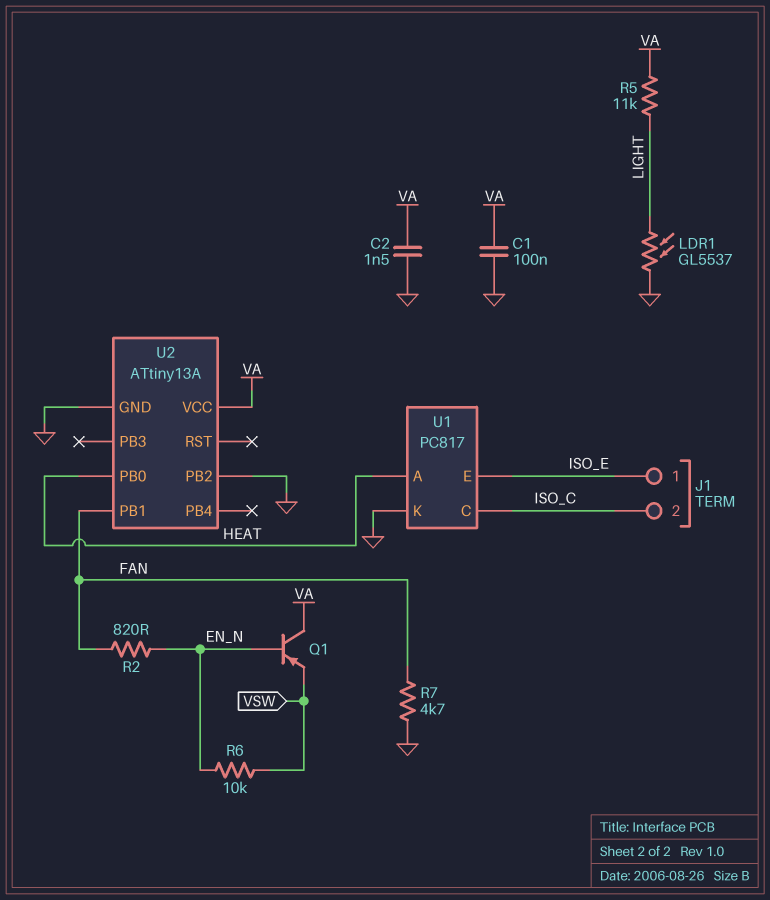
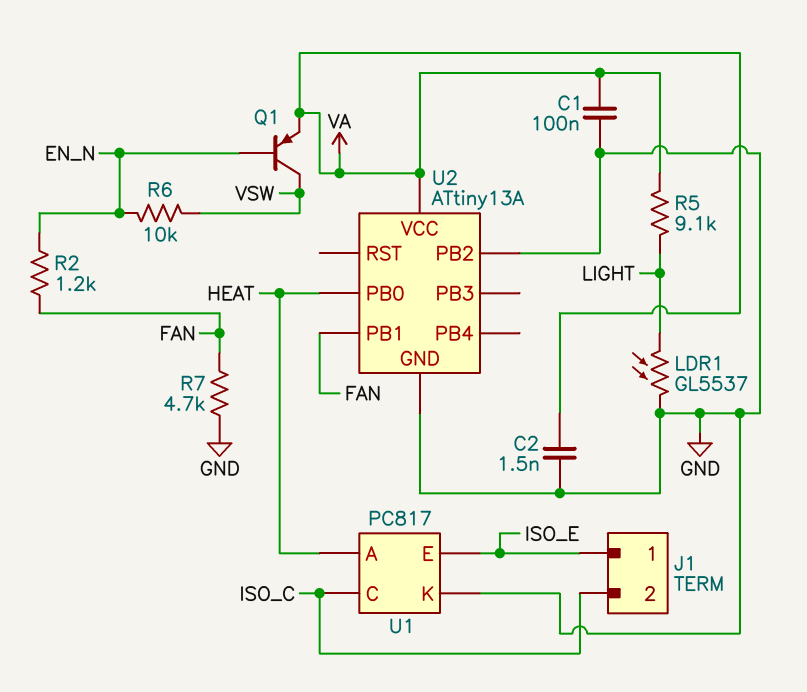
Q1: PNP (B EN_N, C VA, E VSW) -> PNP (B EN_N, C VSW, E VA)
R2: 820 (EN_N, FAN) -> 1.2k (EN_N, FAN)
R5: 11k (LIGHT, VA) -> 9.1k (LIGHT, VA)

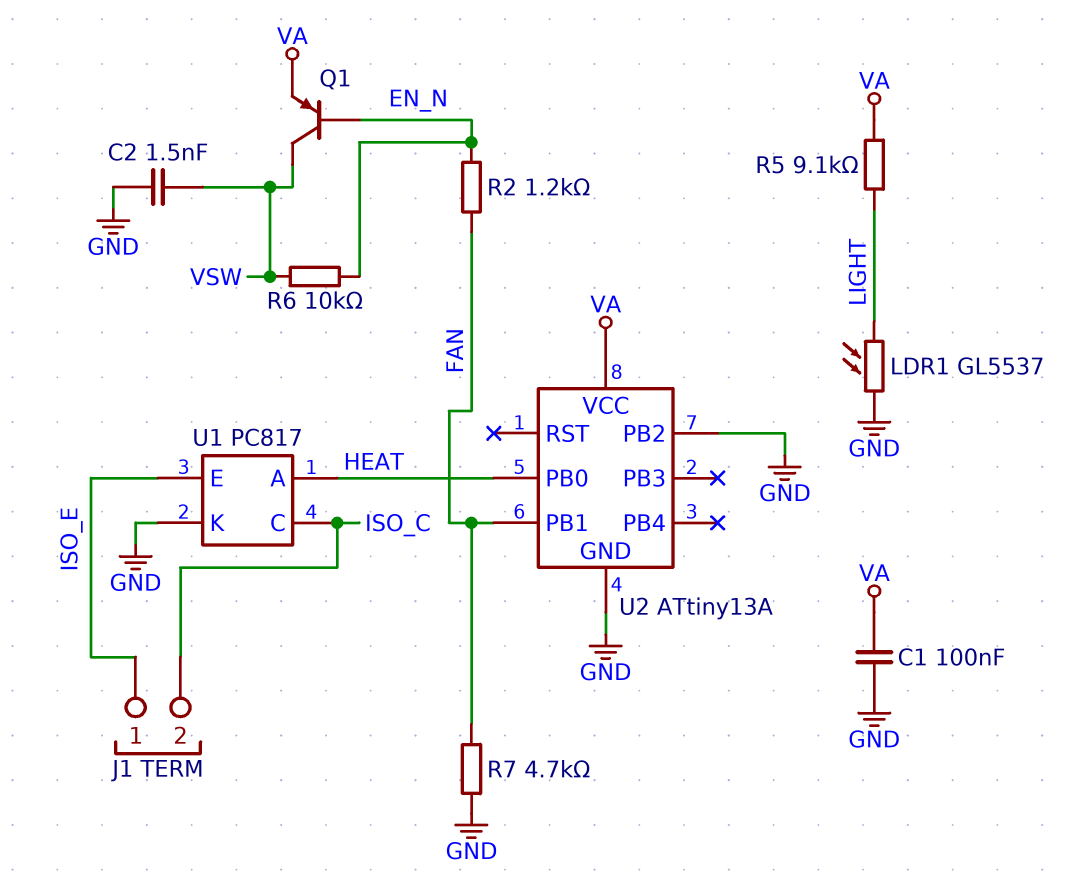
C2: 1.5nF (GND, VA) -> 1.5nF (GND, VSW)

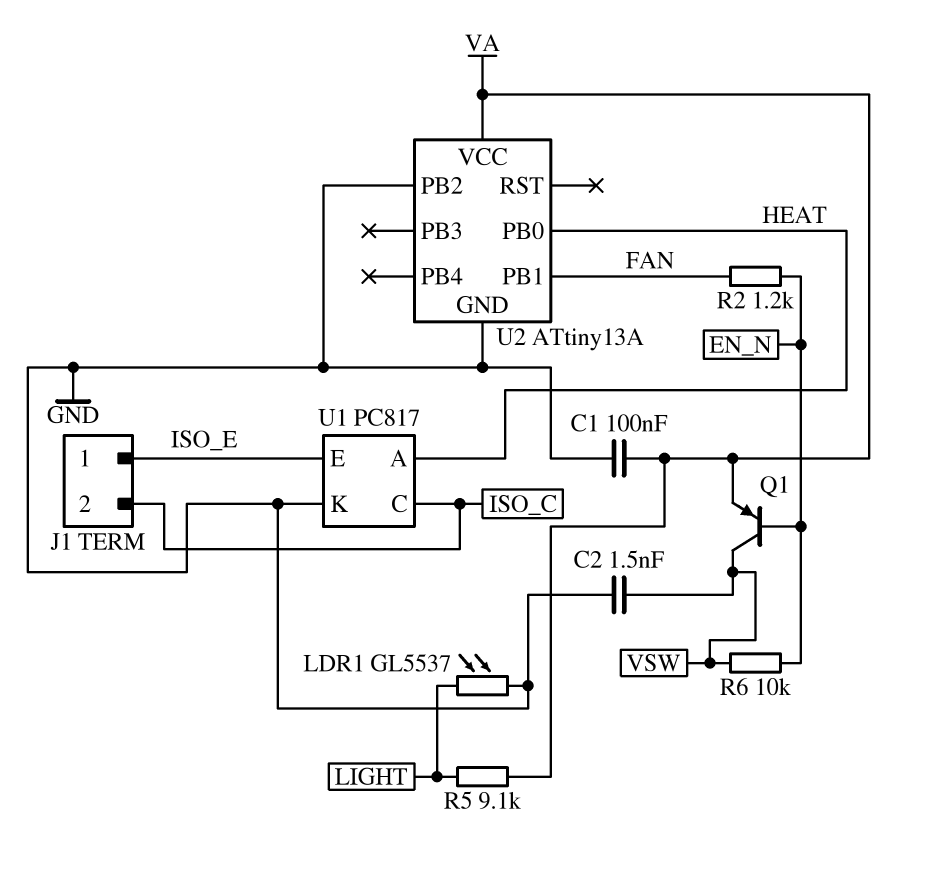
R7: 4.7k (FAN, GND) -> none

